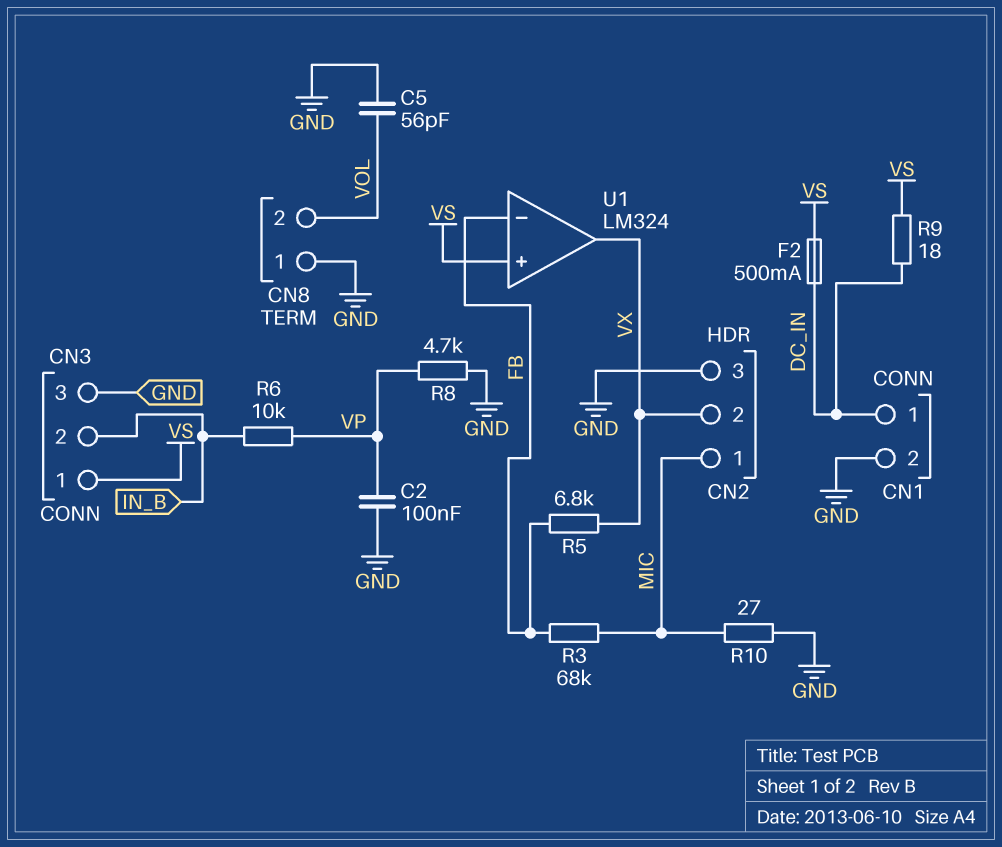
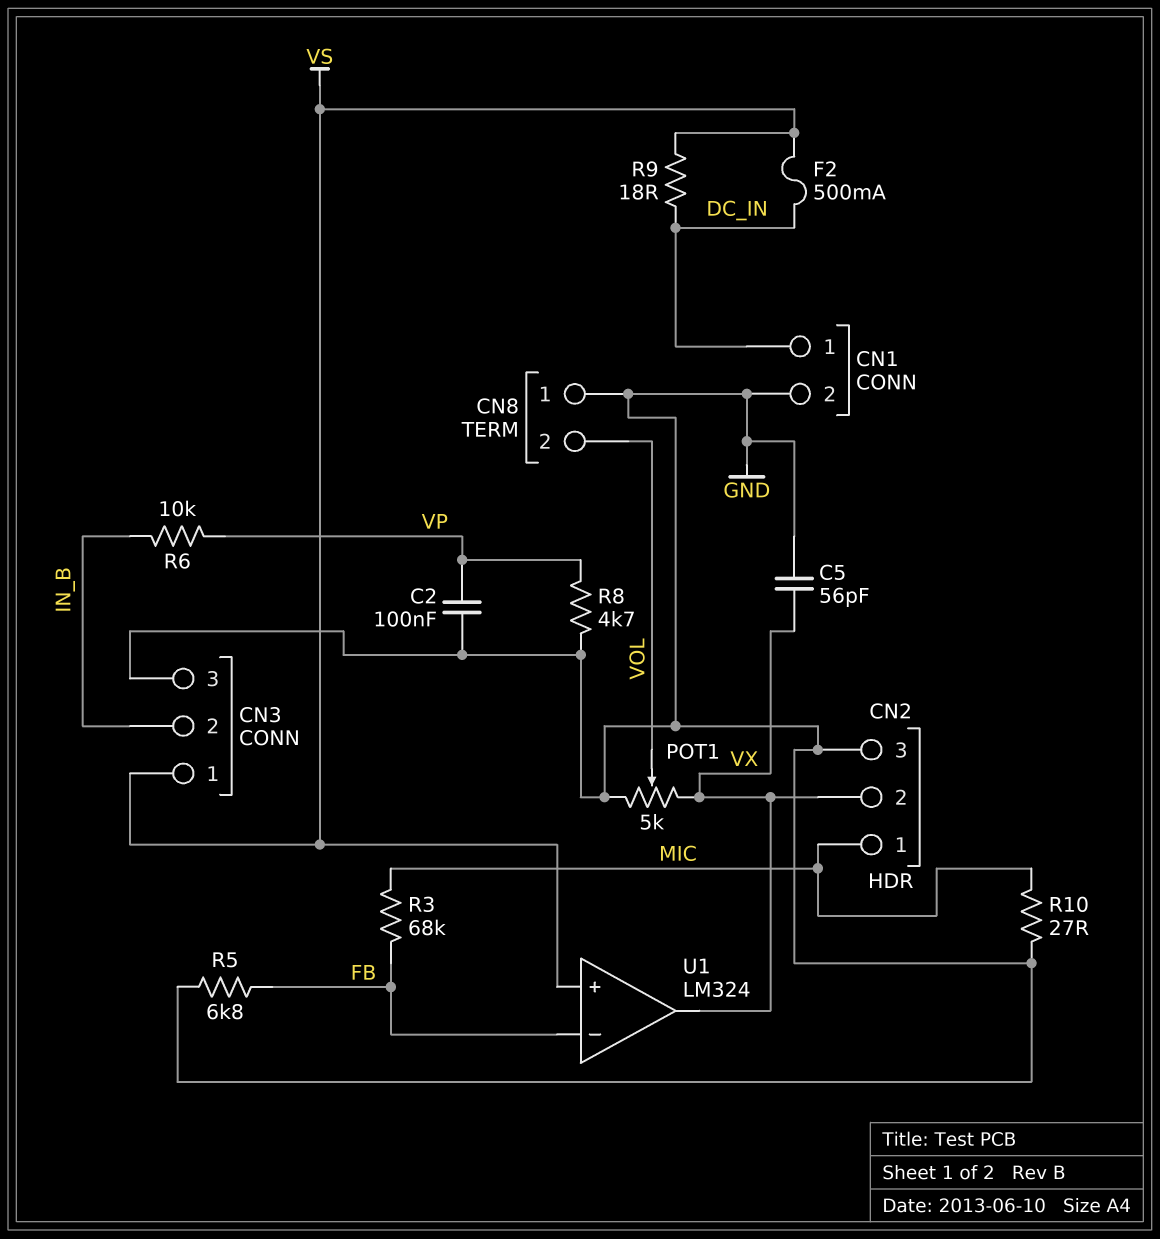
C5: 56pF (GND, VOL) -> 56pF (GND, VX)
POT1: none -> 5k (GND, VX, wiper VOL)
R5: 6.8k (FB, VX) -> 6.8k (FB, GND)

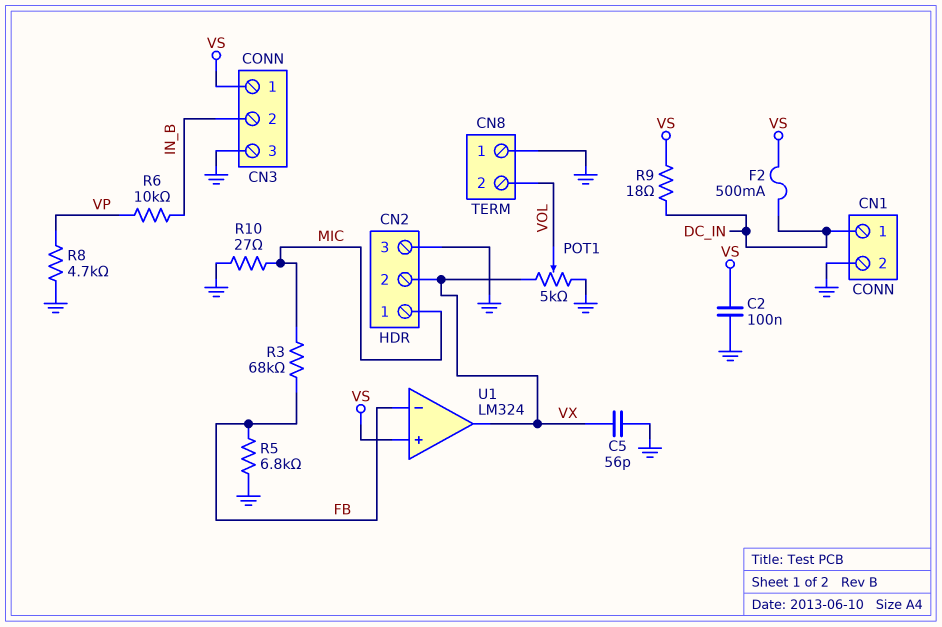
C2: 100nF (GND, VP) -> 100nF (GND, VS)

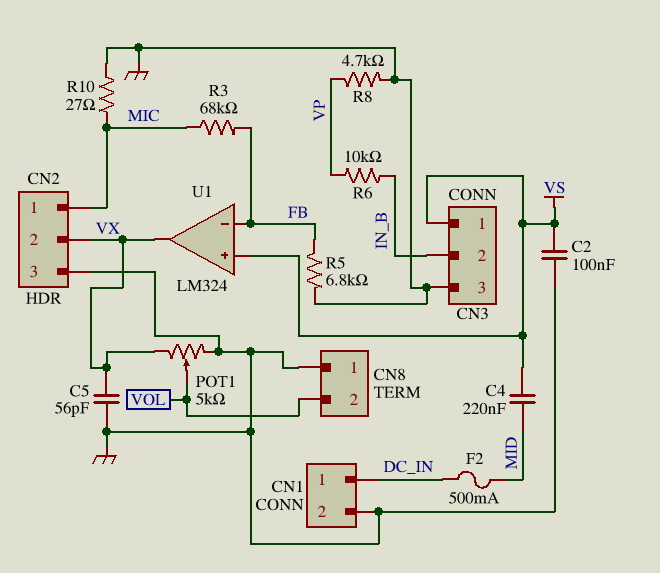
C4: none -> 220nF (MID, VS)
F2: 500mA (DC_IN, VS) -> 500mA (DC_IN, MID)
R9: 18 (DC_IN, VS) -> none

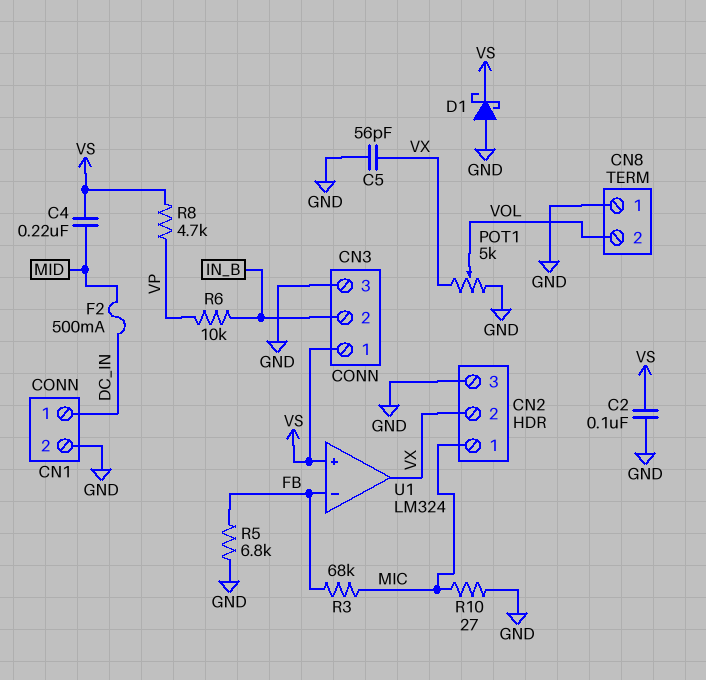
D1: none -> schottky (A GND, K VS)
R8: 4.7k (GND, VP) -> 4.7k (VP, VS)

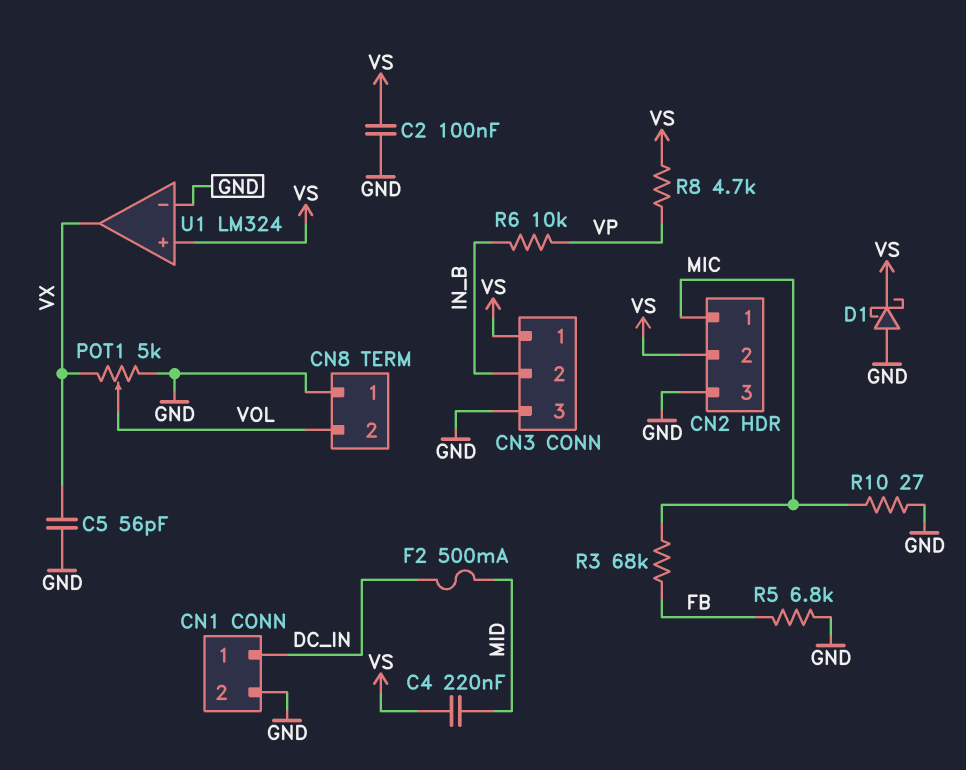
CN2 pin 2: VX -> VS
U1 pin in-: FB -> GND

